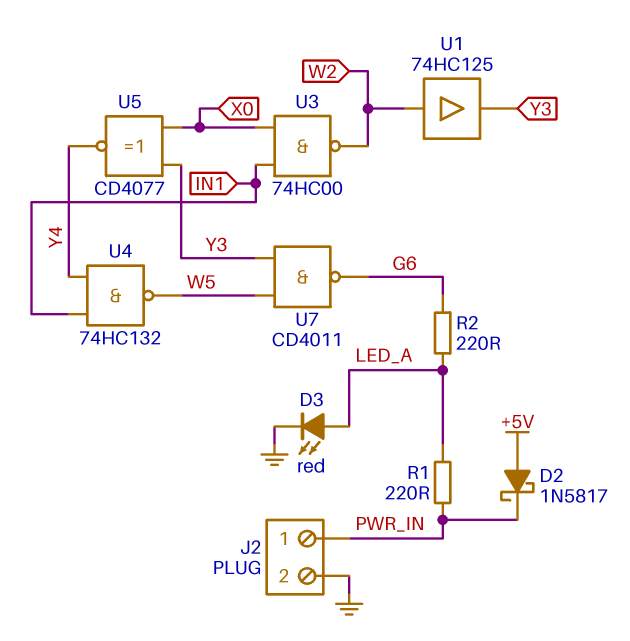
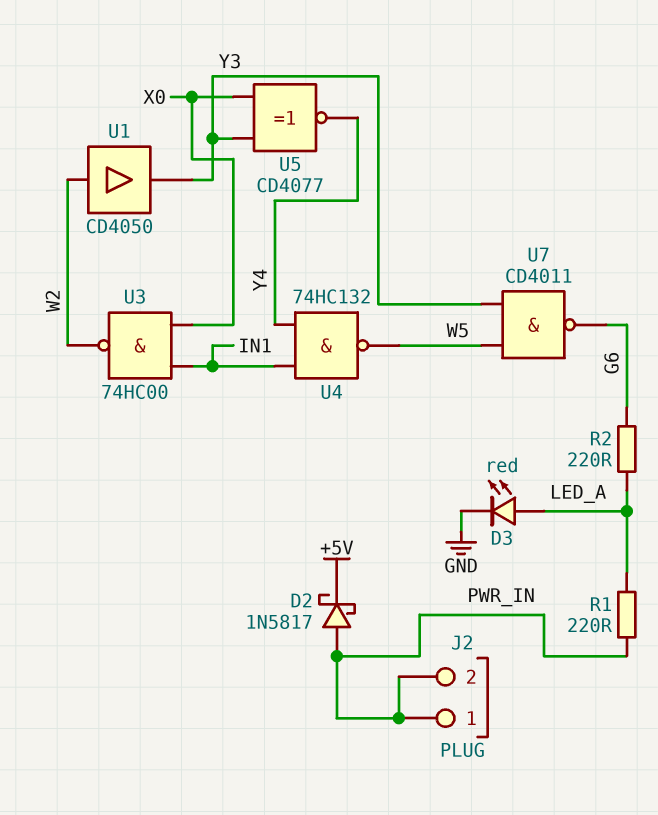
D2: schottky 1N5817 (A +5V, K PWR_IN) -> schottky 1N5817 (A PWR_IN, K +5V)
J2 pin 2: GND -> PWR_IN
U1: buffer 74HC125 (in W2, out Y3) -> buffer CD4050 (in W2, out Y3)

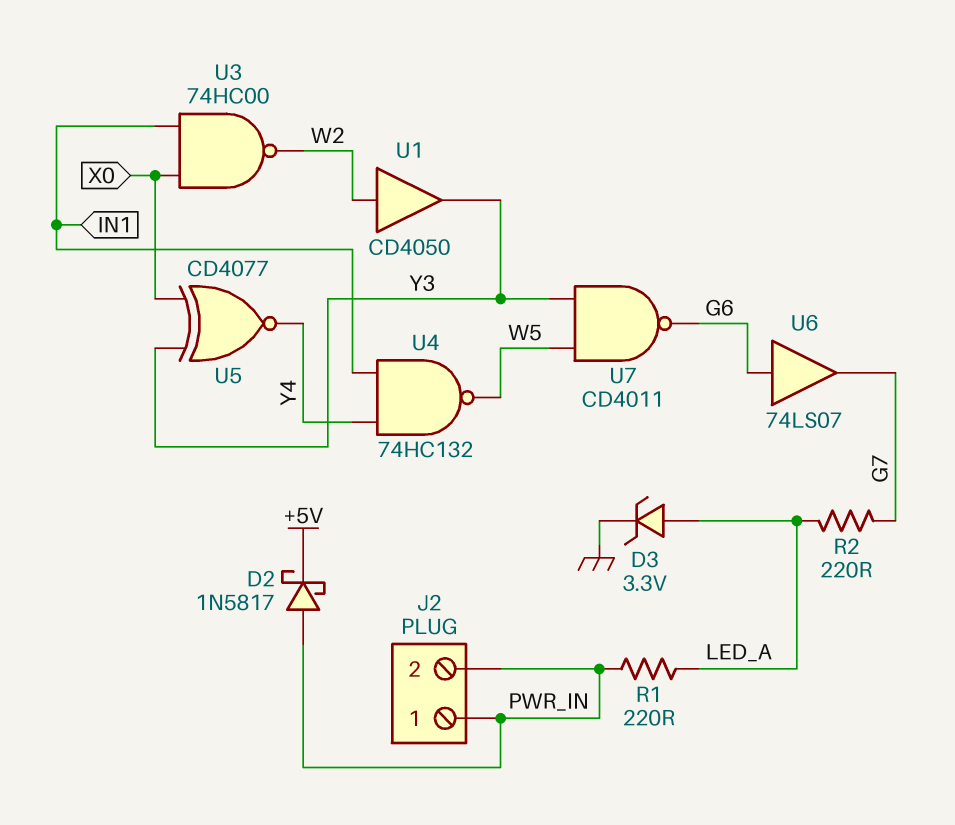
D3: LED red (A LED_A, K GND) -> zener 3.3V (A LED_A, K GND)
R2: 220 (G6, LED_A) -> 220 (G7, LED_A)
U6: none -> buffer 74LS07 (in G6, out G7)

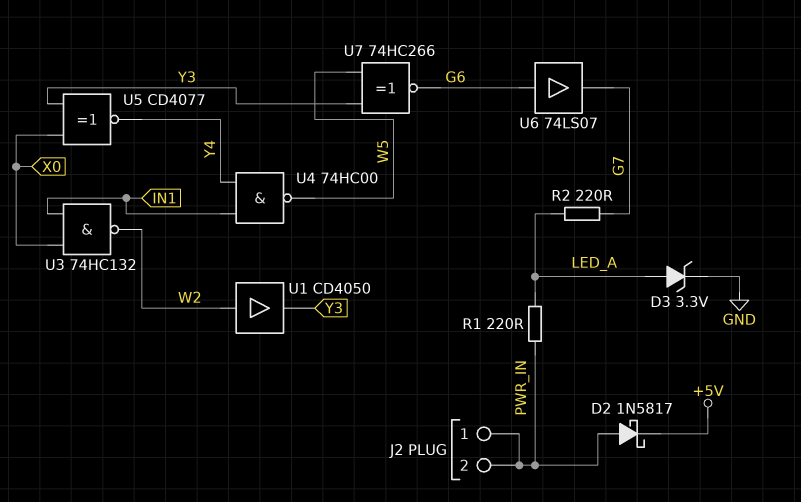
U3: NAND 74HC00 (in IN1, in X0, out W2) -> NAND 74HC132 (in IN1, in X0, out W2)
U4: NAND 74HC132 (in IN1, in Y4, out W5) -> NAND 74HC00 (in IN1, in Y4, out W5)
U7: NAND CD4011 (in W5, in Y3, out G6) -> XNOR 74HC266 (in W5, in Y3, out G6)

